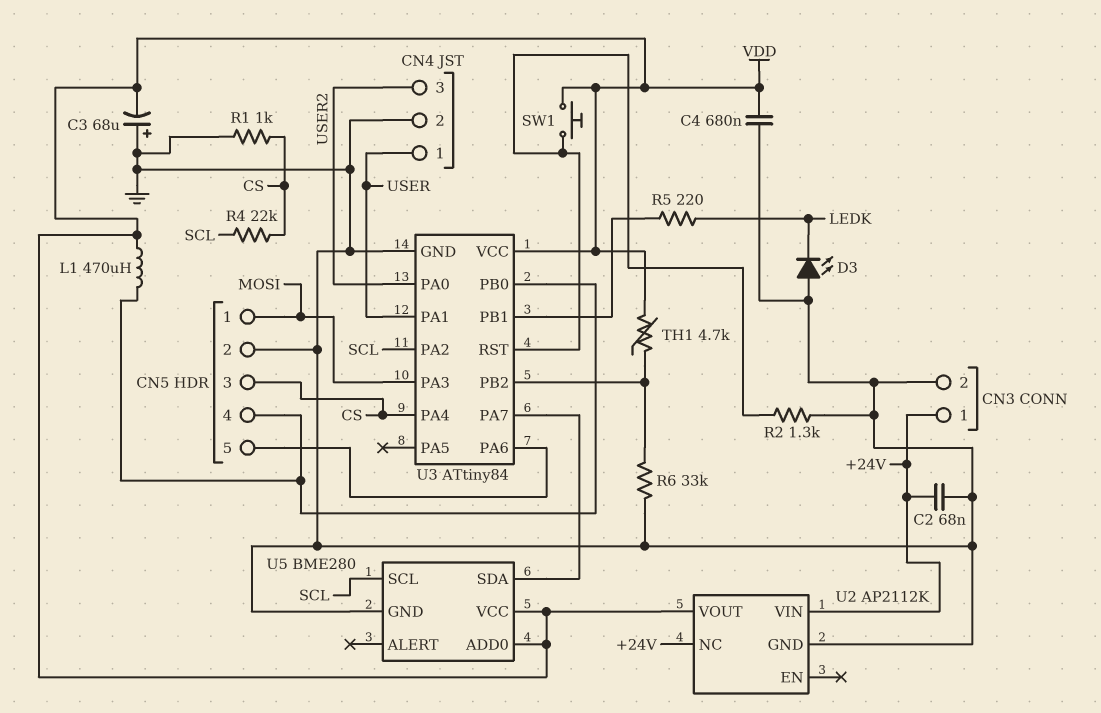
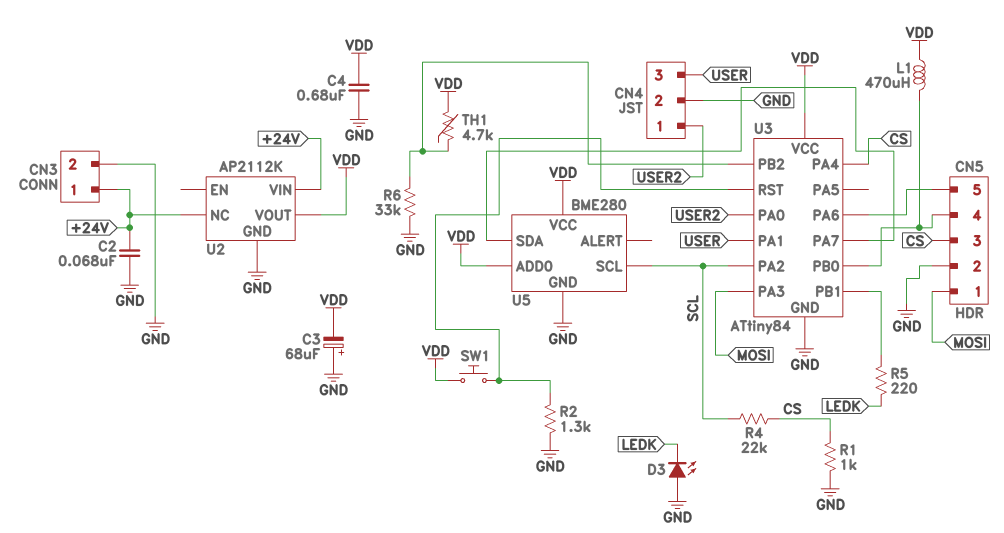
CN4 pin 1: USER -> USER2
CN4 pin 3: USER2 -> USER

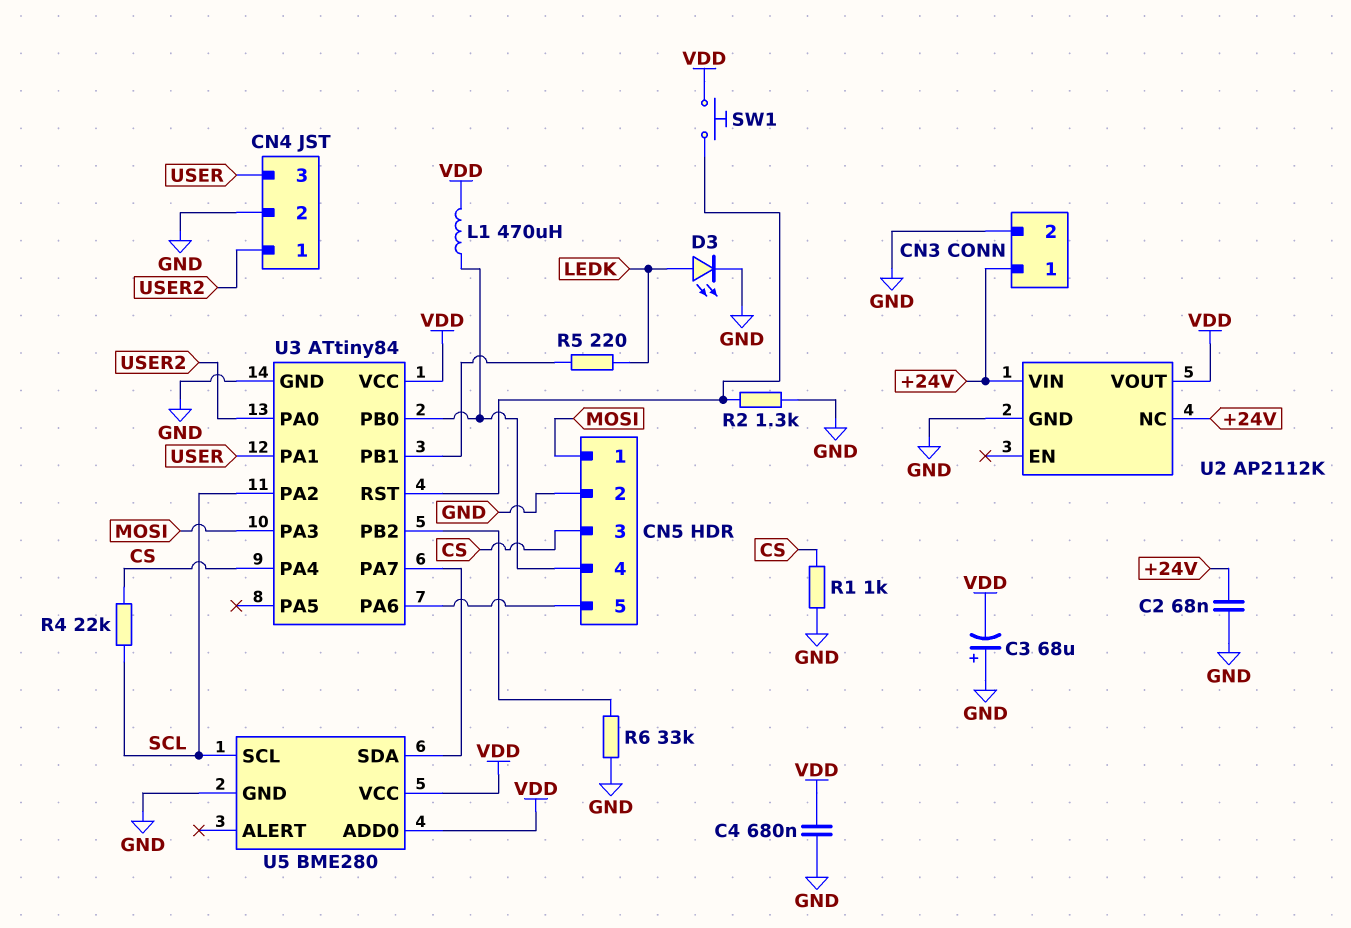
D3: LED (A GND, K LEDK) -> LED (A LEDK, K GND)
TH1: 4.7k (U3/PB2, VDD) -> none

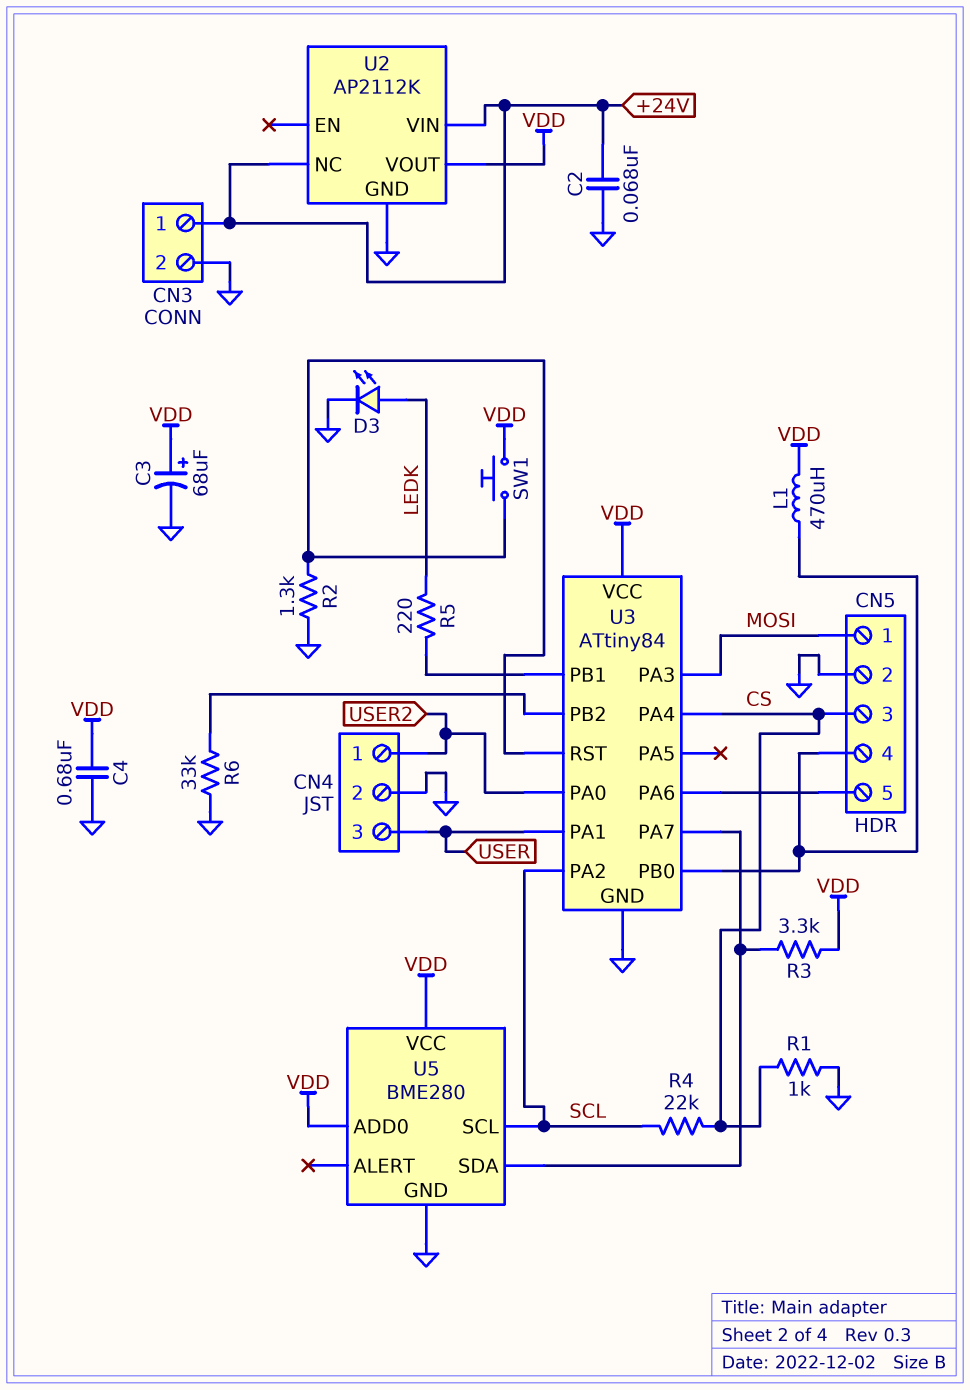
C3: 68uF (plus GND, minus VDD) -> 68uF (plus VDD, minus GND)
R3: none -> 3.3k (U3/PA7, VDD)

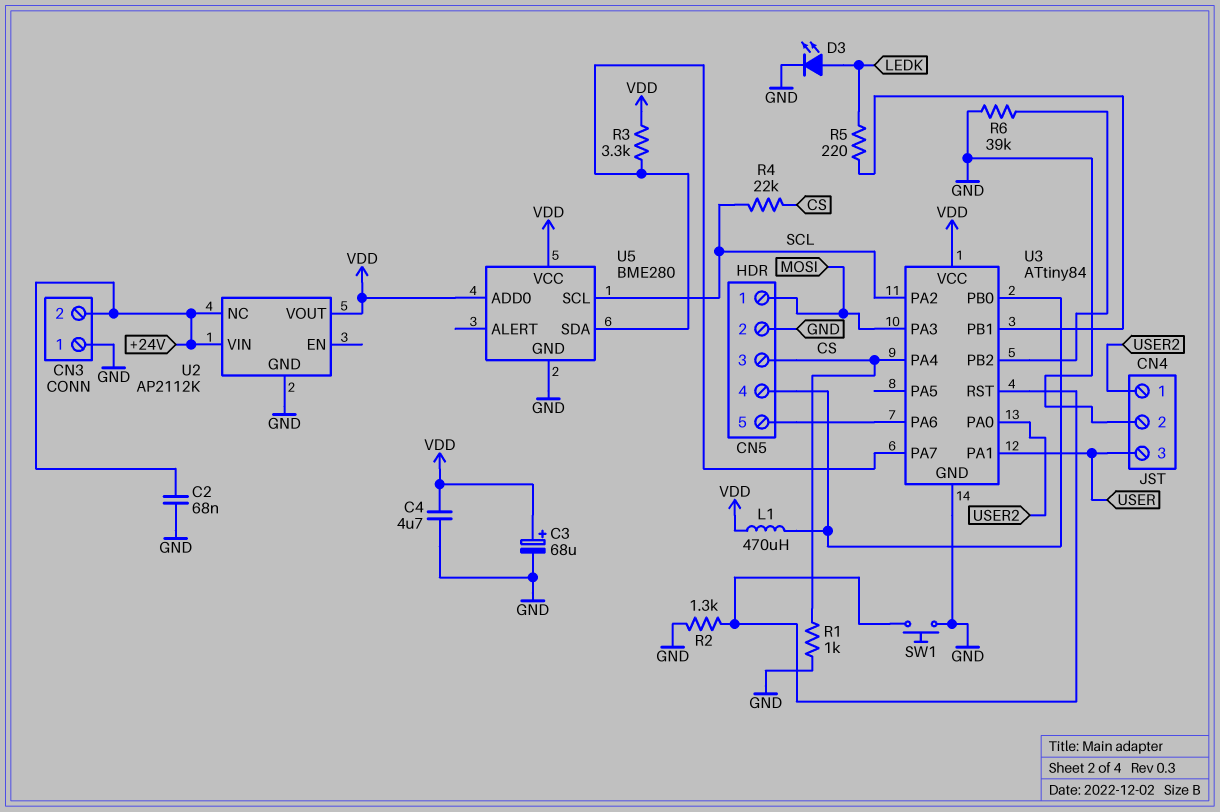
C4: 680nF (GND, VDD) -> 4.7uF (GND, VDD)
CN3 pin 1: +24V -> GND
CN3 pin 2: GND -> +24V
R6: 33k (GND, U3/PB2) -> 39k (GND, U3/PB2)
SW1: button (U3/RST, VDD) -> button (GND, U3/RST)

